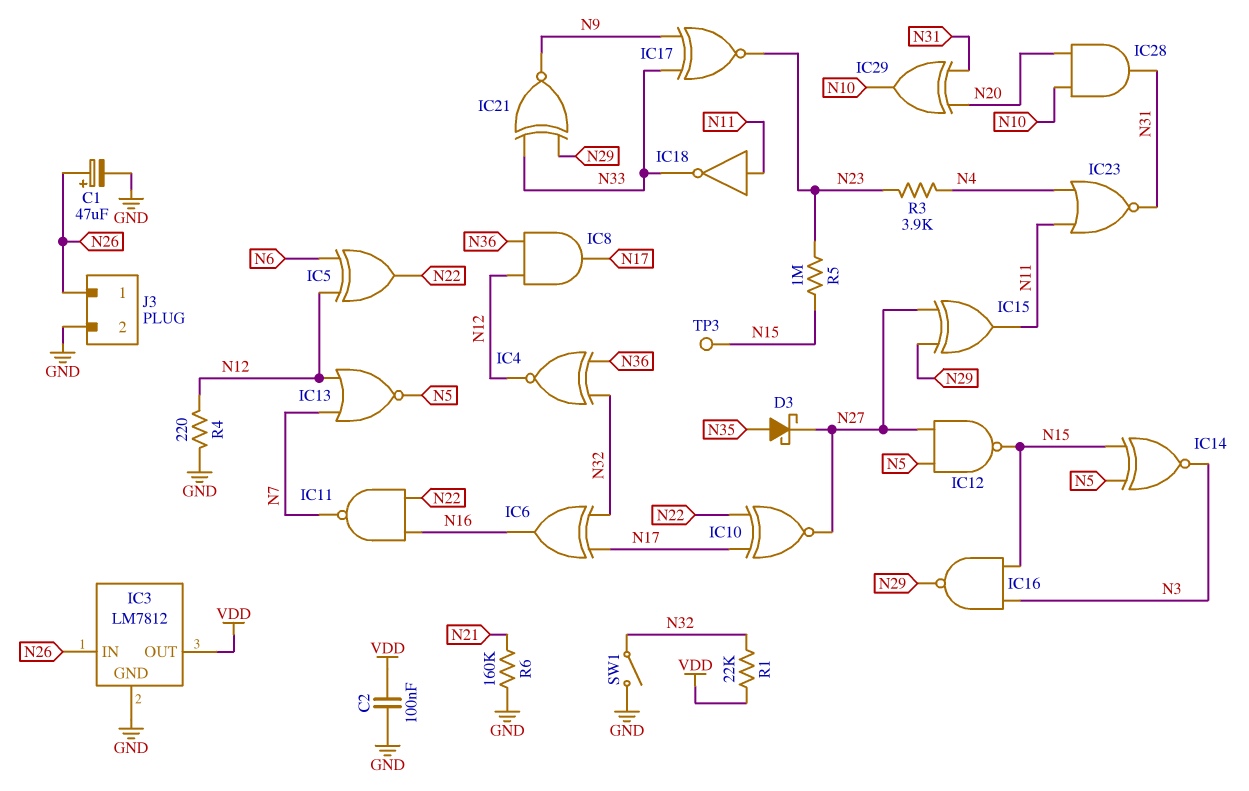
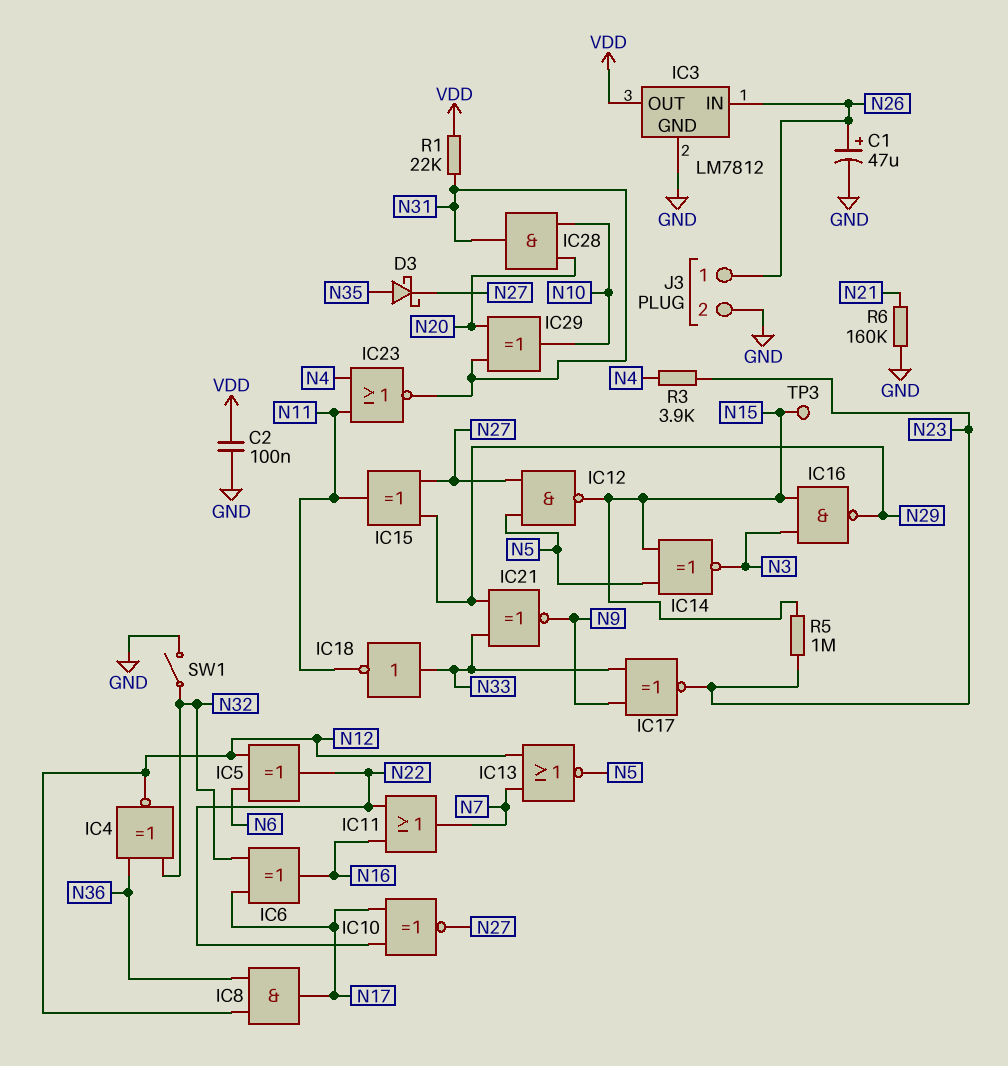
IC11: NAND (in N16, in N22, out N7) -> OR (in N16, in N22, out N7)
IC18: NOT (in N11, out N33) -> NOT (in N33, out N11)
R1: 22k (N32, VDD) -> 22k (N31, VDD)
R4: 220 (GND, N12) -> none

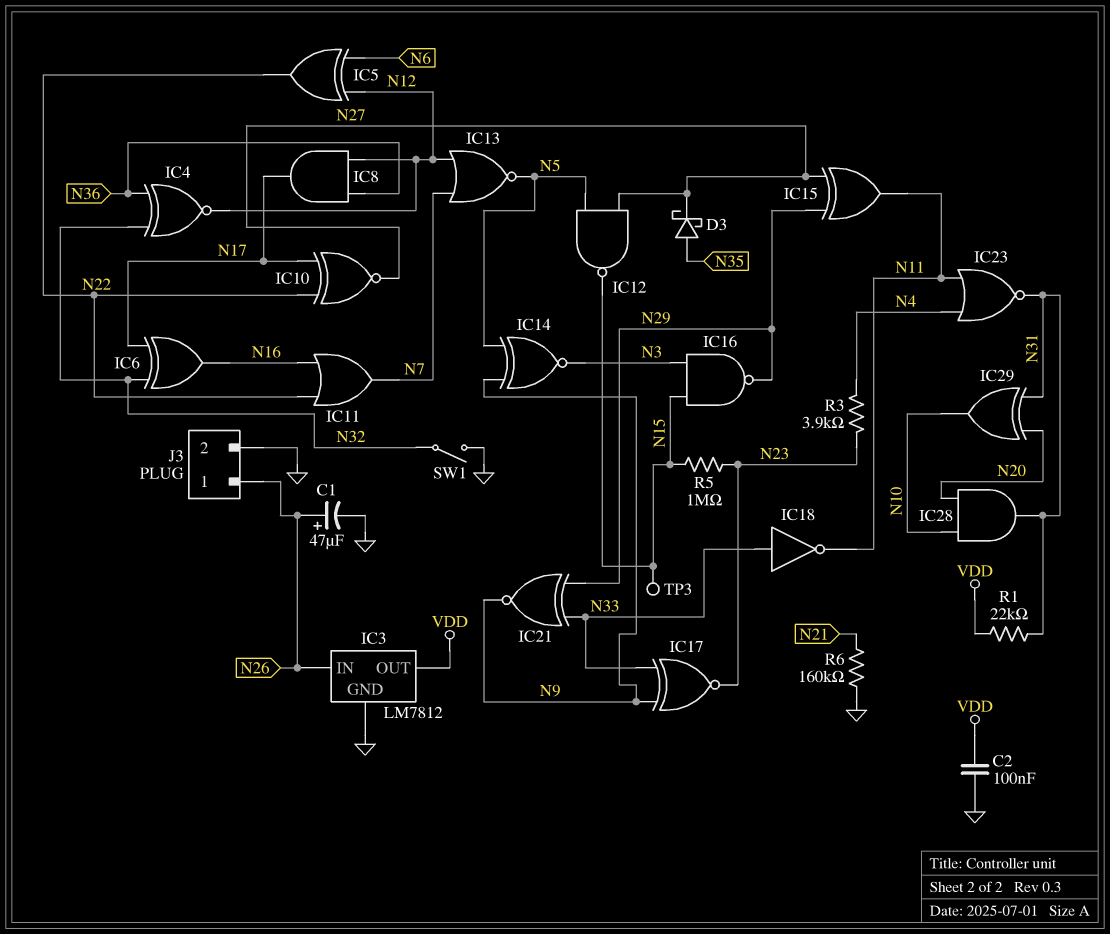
IC14: XNOR (in N5, in N15, out N3) -> XNOR (in N5, in N9, out N3)

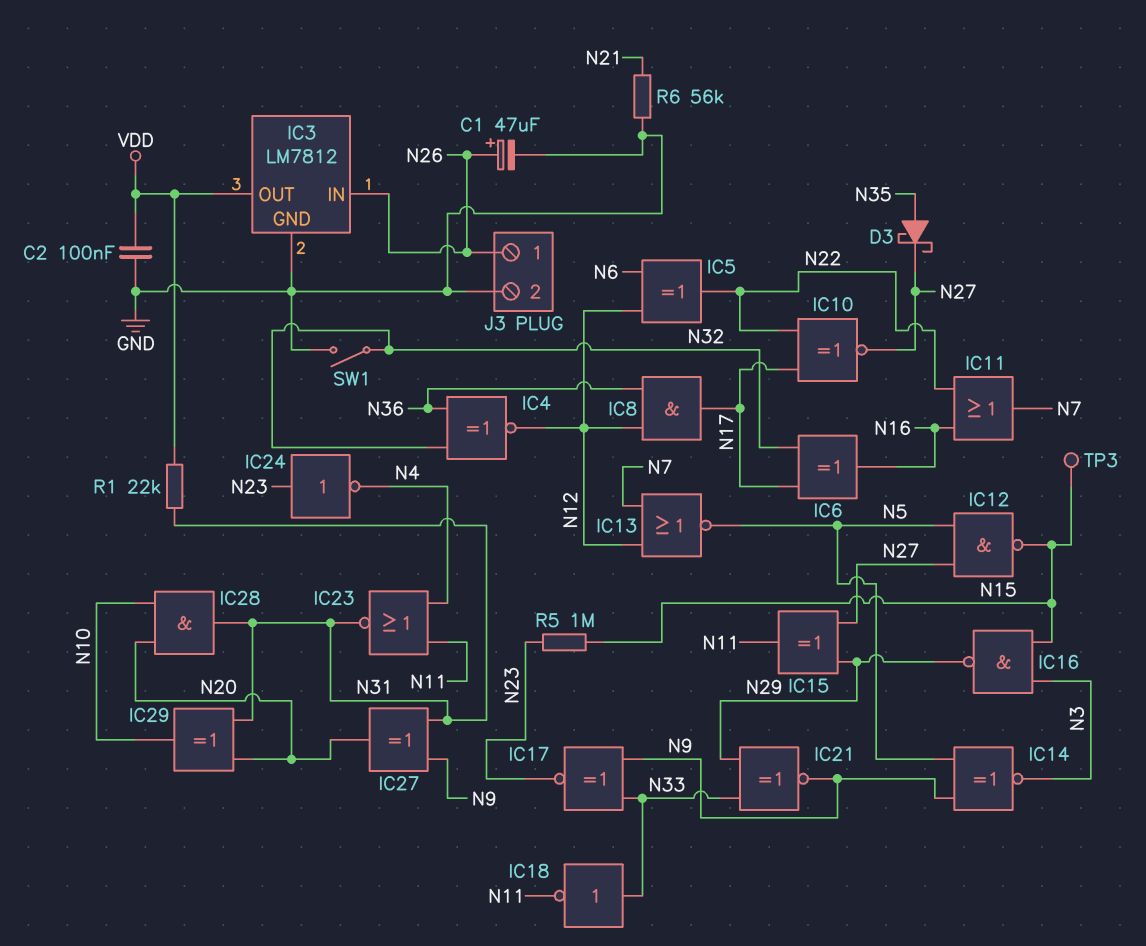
IC24: none -> NOT (in N23, out N4)
IC27: none -> XOR (in N9, in N31, out N20)
R3: 3.9k (N4, N23) -> none
R6: 160k (GND, N21) -> 56k (GND, N21)

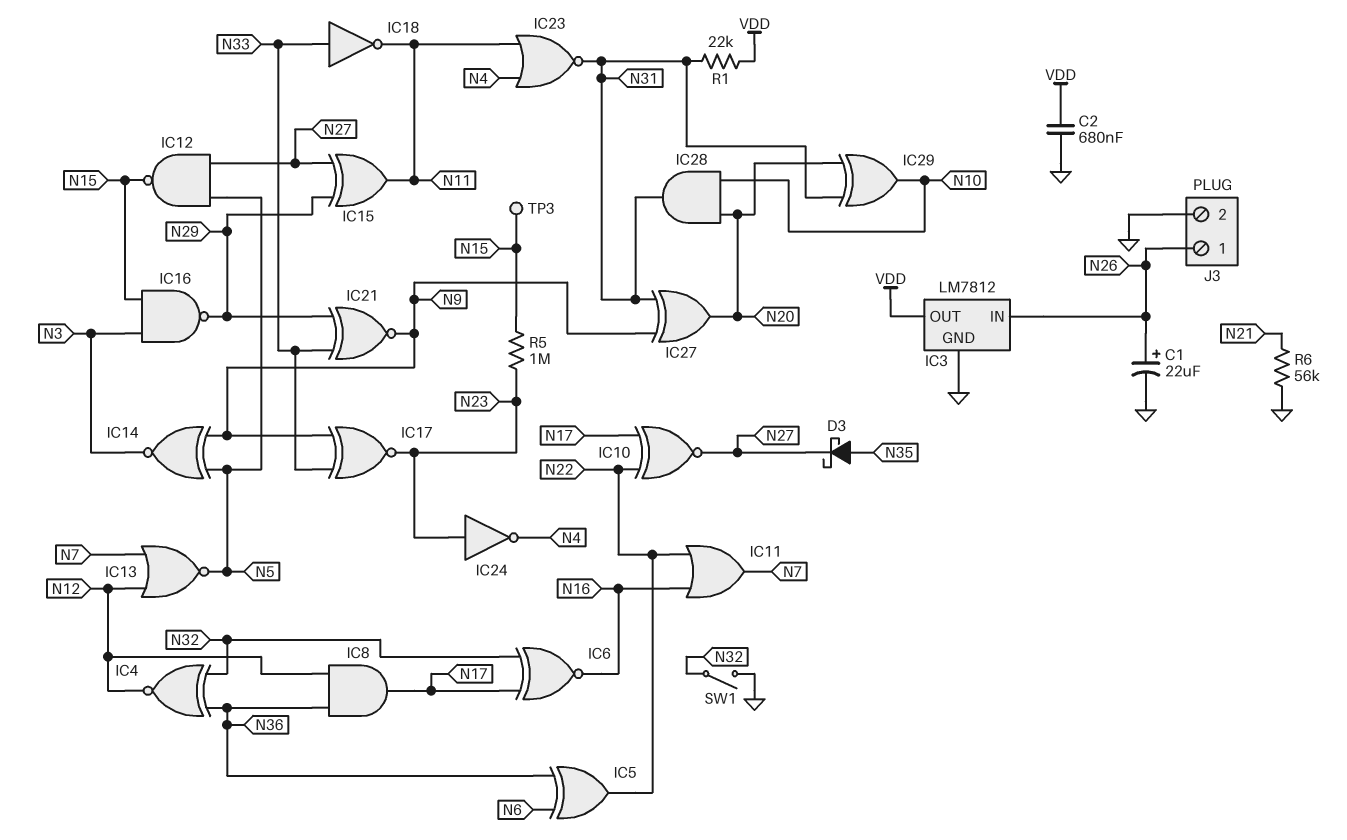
C1: 47uF (plus N26, minus GND) -> 22uF (plus N26, minus GND)
C2: 100nF (GND, VDD) -> 680nF (GND, VDD)
IC5: XOR (in N6, in N12, out N22) -> XOR (in N6, in N36, out N22)
IC6: XOR (in N17, in N32, out N16) -> XNOR (in N17, in N32, out N16)

